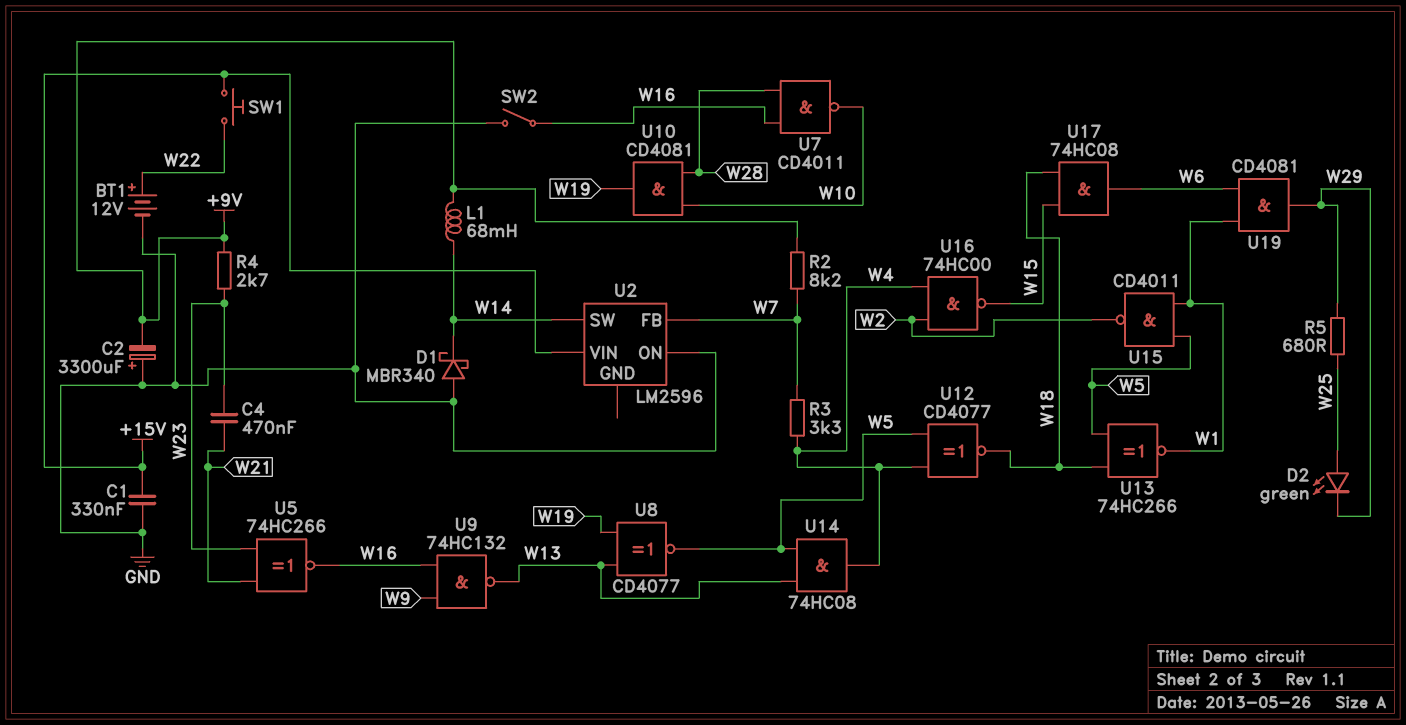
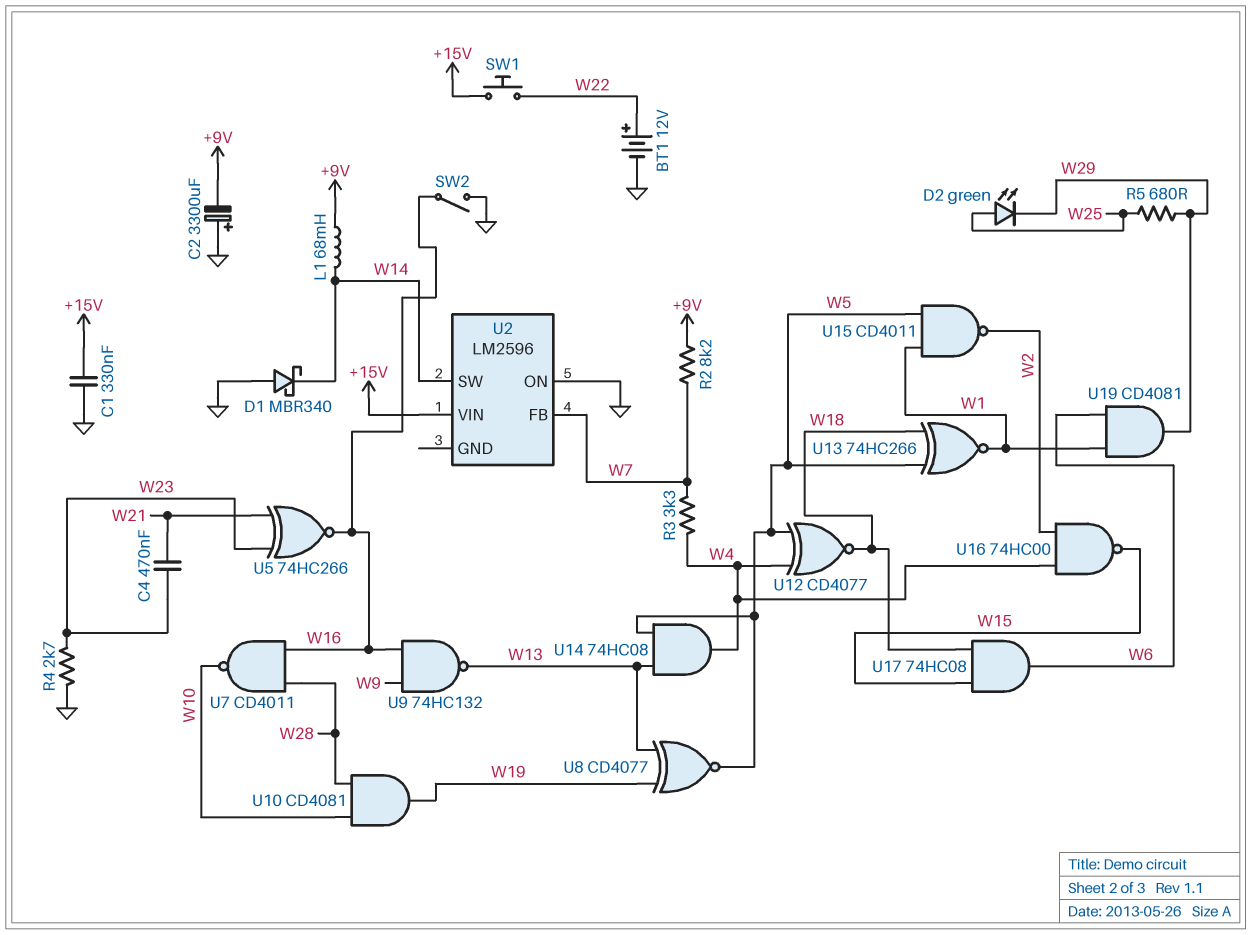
R4: 2.7k (+9V, W23) -> 2.7k (GND, W23)

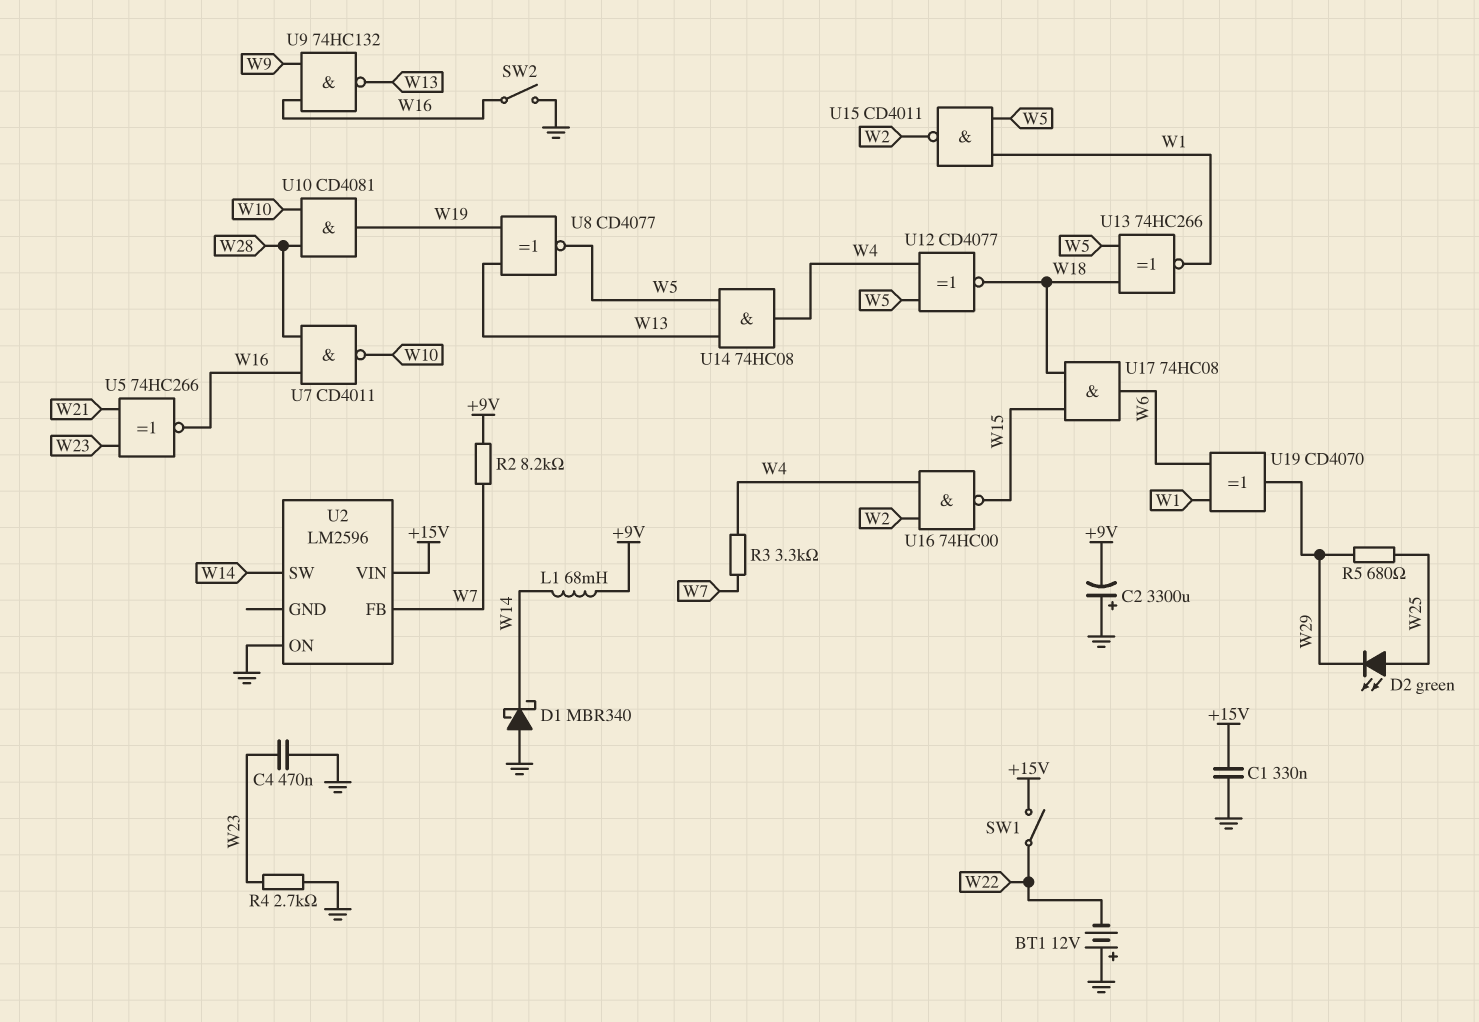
BT1: 12V (plus W22, minus GND) -> 12V (plus GND, minus W22)
C4: 470nF (W21, W23) -> 470nF (GND, W23)
SW1: button (+15V, W22) -> switch (+15V, W22)
U19: AND CD4081 (in W1, in W6, out W29) -> XOR CD4070 (in W1, in W6, out W29)

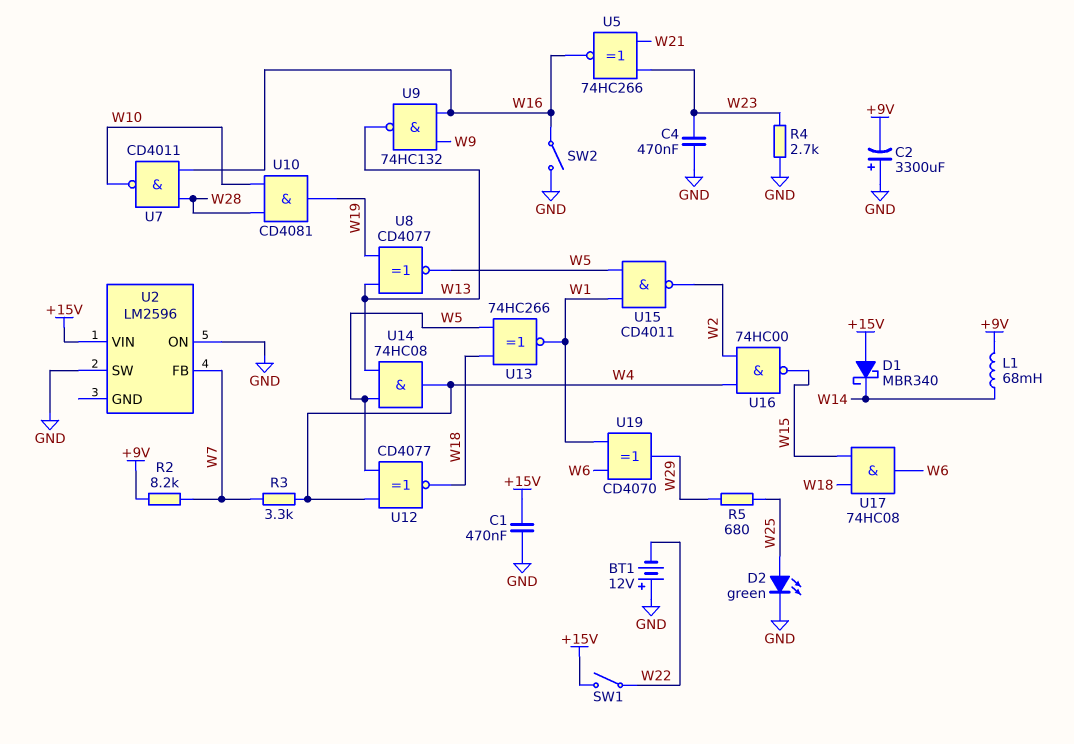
C1: 330nF (+15V, GND) -> 470nF (+15V, GND)
D1: schottky MBR340 (A GND, K W14) -> schottky MBR340 (A +15V, K W14)
D2: LED green (A W25, K W29) -> LED green (A W25, K GND)
U2 pin SW: W14 -> GND

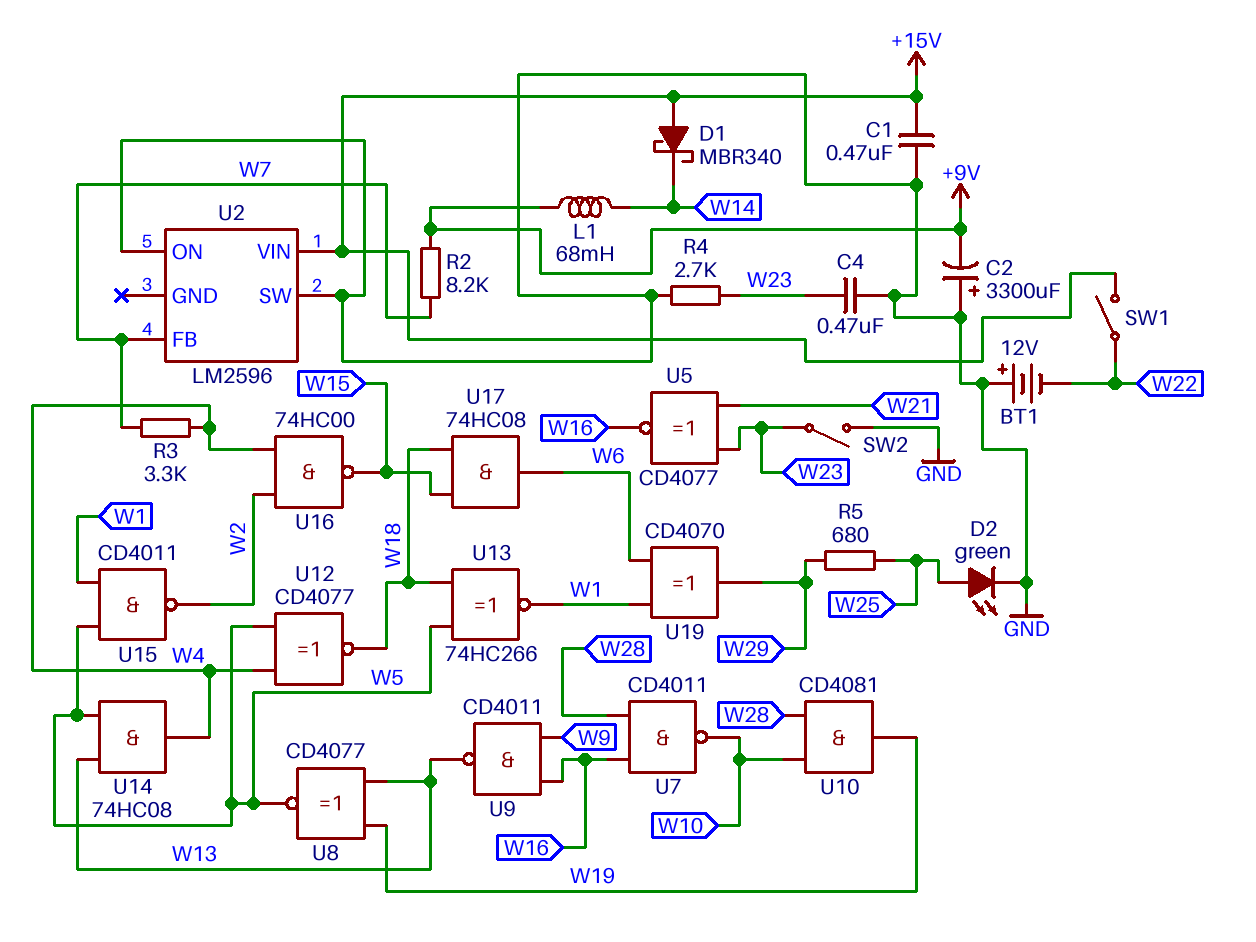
SW2: switch (GND, W16) -> switch (GND, W23)
U5: XNOR 74HC266 (in W21, in W23, out W16) -> XNOR CD4077 (in W21, in W23, out W16)
U9: NAND 74HC132 (in W9, in W16, out W13) -> NAND CD4011 (in W9, in W16, out W13)

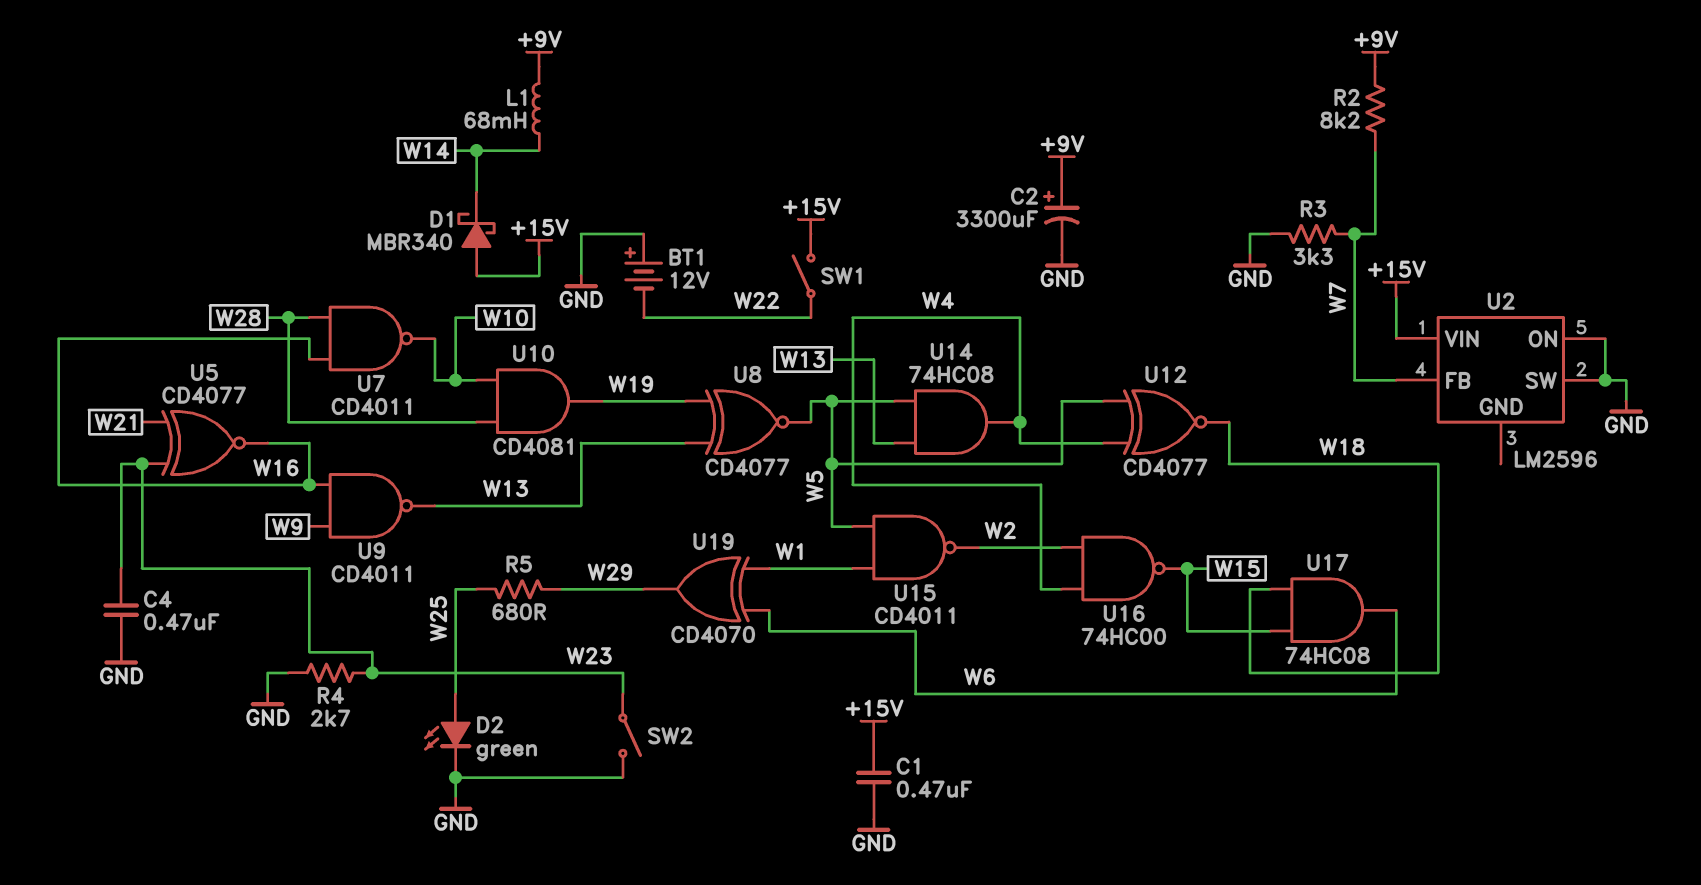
C2: 3300uF (plus GND, minus +9V) -> 3300uF (plus +9V, minus GND)
R3: 3.3k (W4, W7) -> 3.3k (GND, W7)
U13: XNOR 74HC266 (in W5, in W18, out W1) -> none

